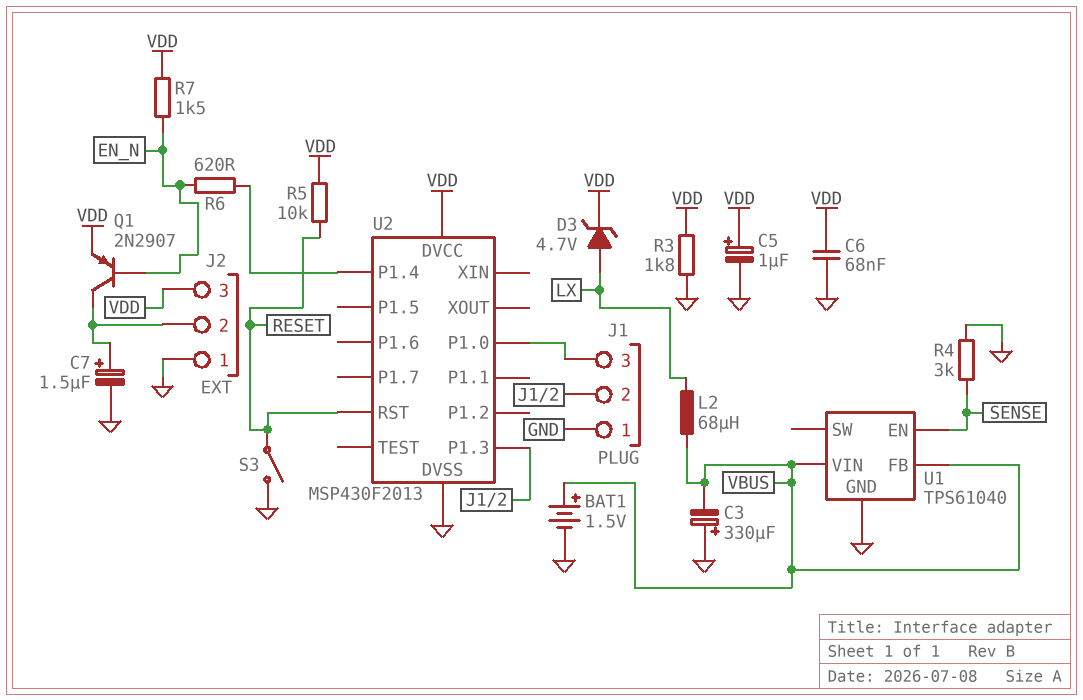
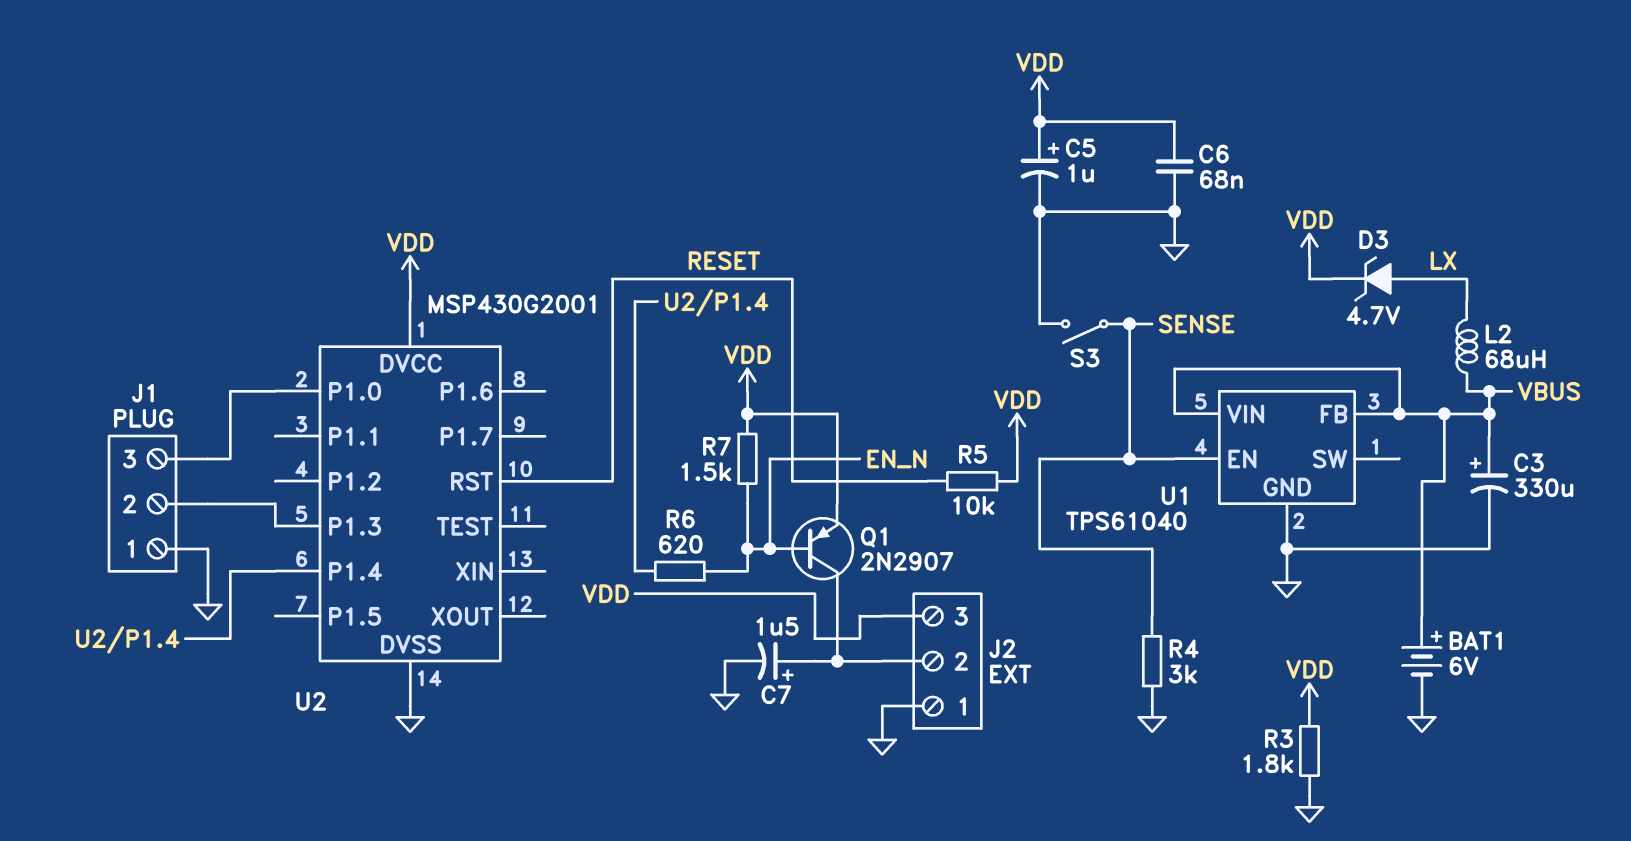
BAT1: 1.5V (plus VBUS, minus GND) -> 6V (plus VBUS, minus GND)
C3: 330uF (plus GND, minus VBUS) -> 330uF (plus VBUS, minus GND)
S3: switch (GND, RESET) -> switch (GND, SENSE)
U2: MSP430F2013 -> MSP430G2001

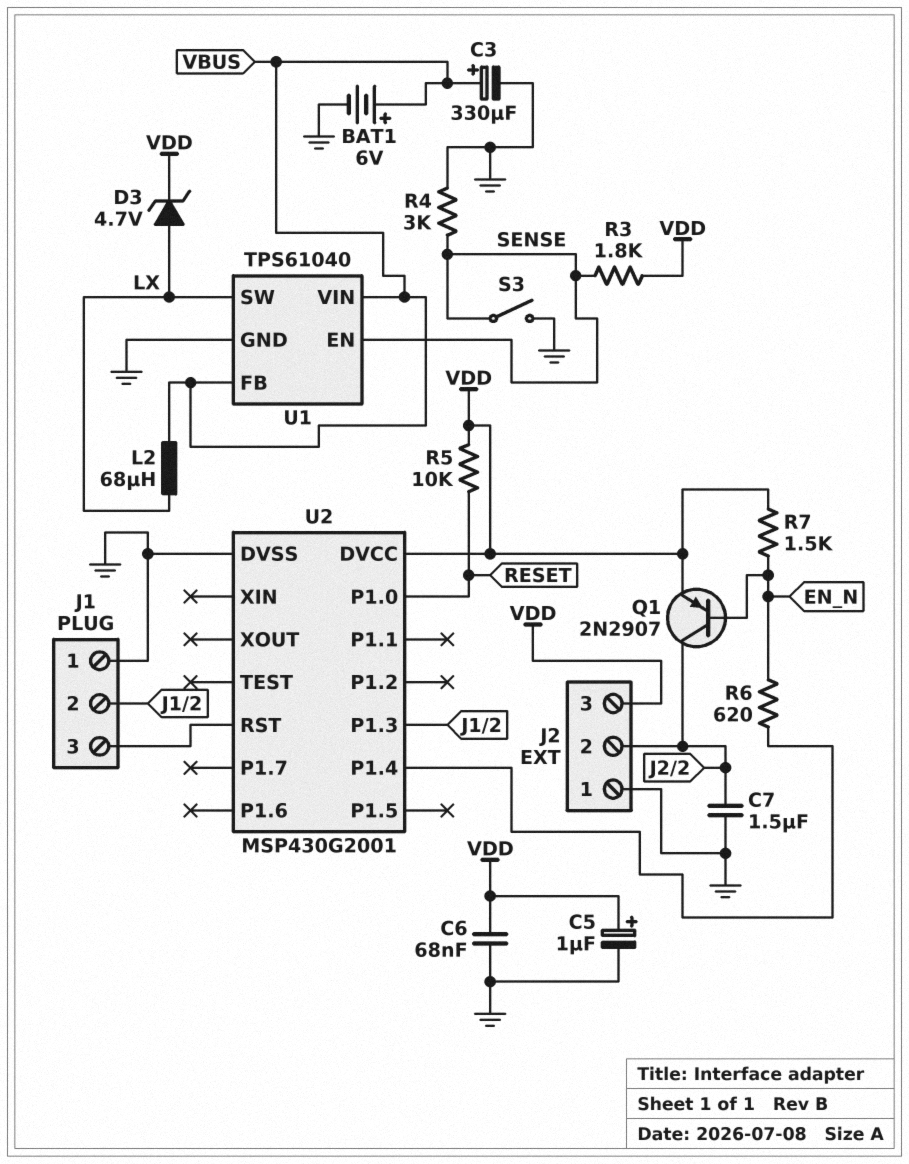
C7: 1.5uF (plus J2/2, minus GND) -> 1.5uF (GND, J2/2)
R3: 1.8k (GND, VDD) -> 1.8k (SENSE, VDD)
U1 pin SW: none -> LX
U2 pin P1.0: J1/3 -> RESET
U2 pin RST: RESET -> J1/3

